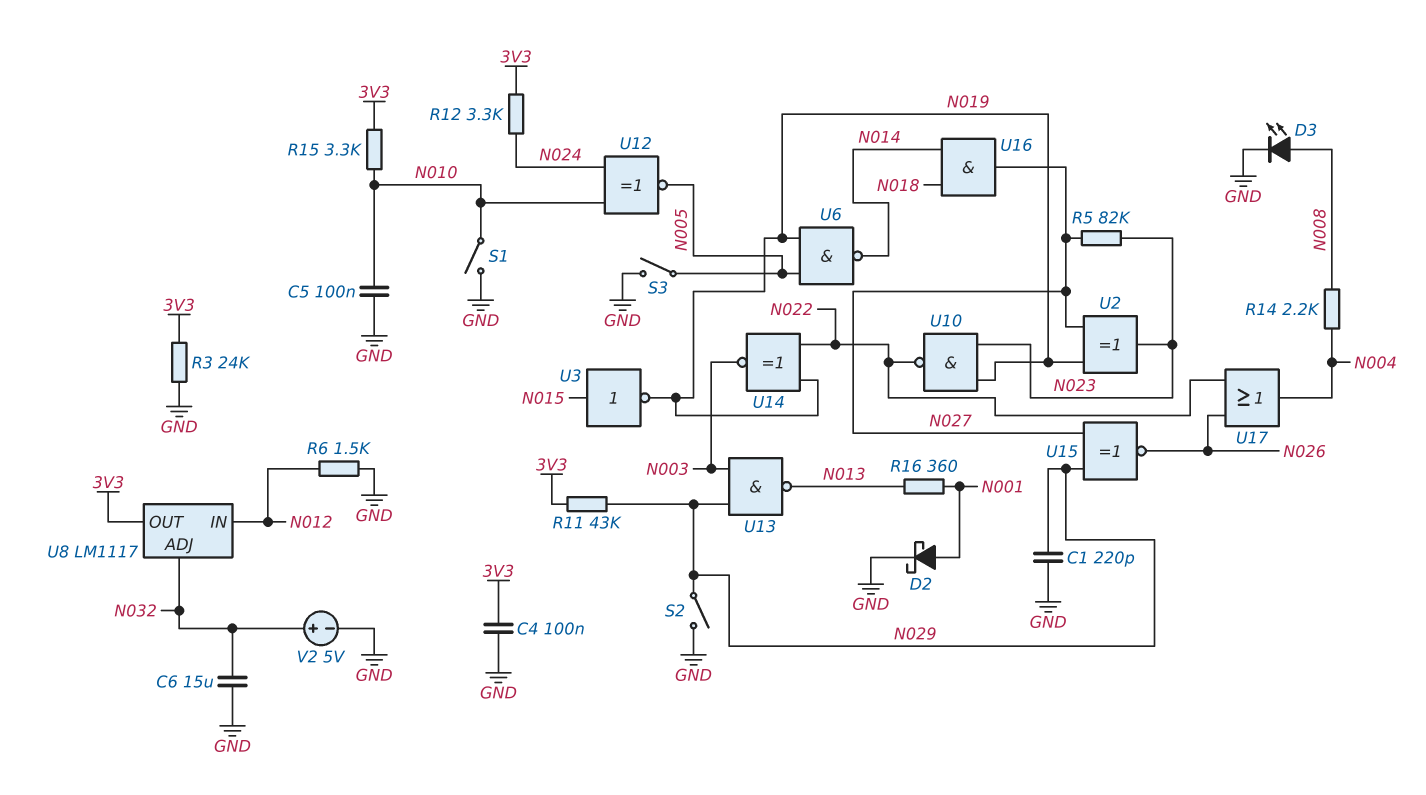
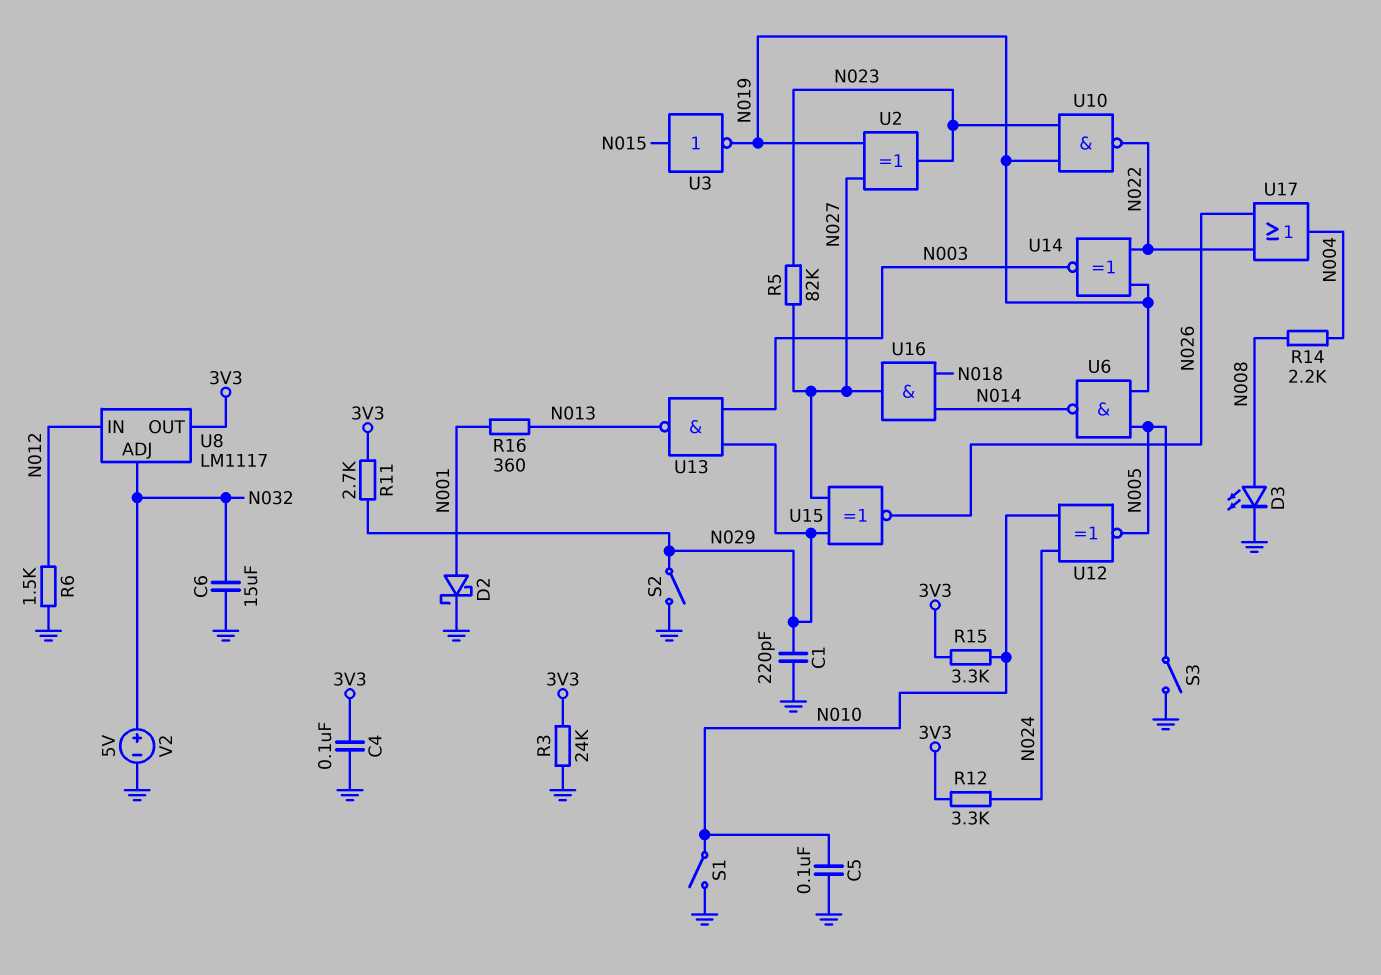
R11: 43k (3V3, N029) -> 2.7k (3V3, N029)

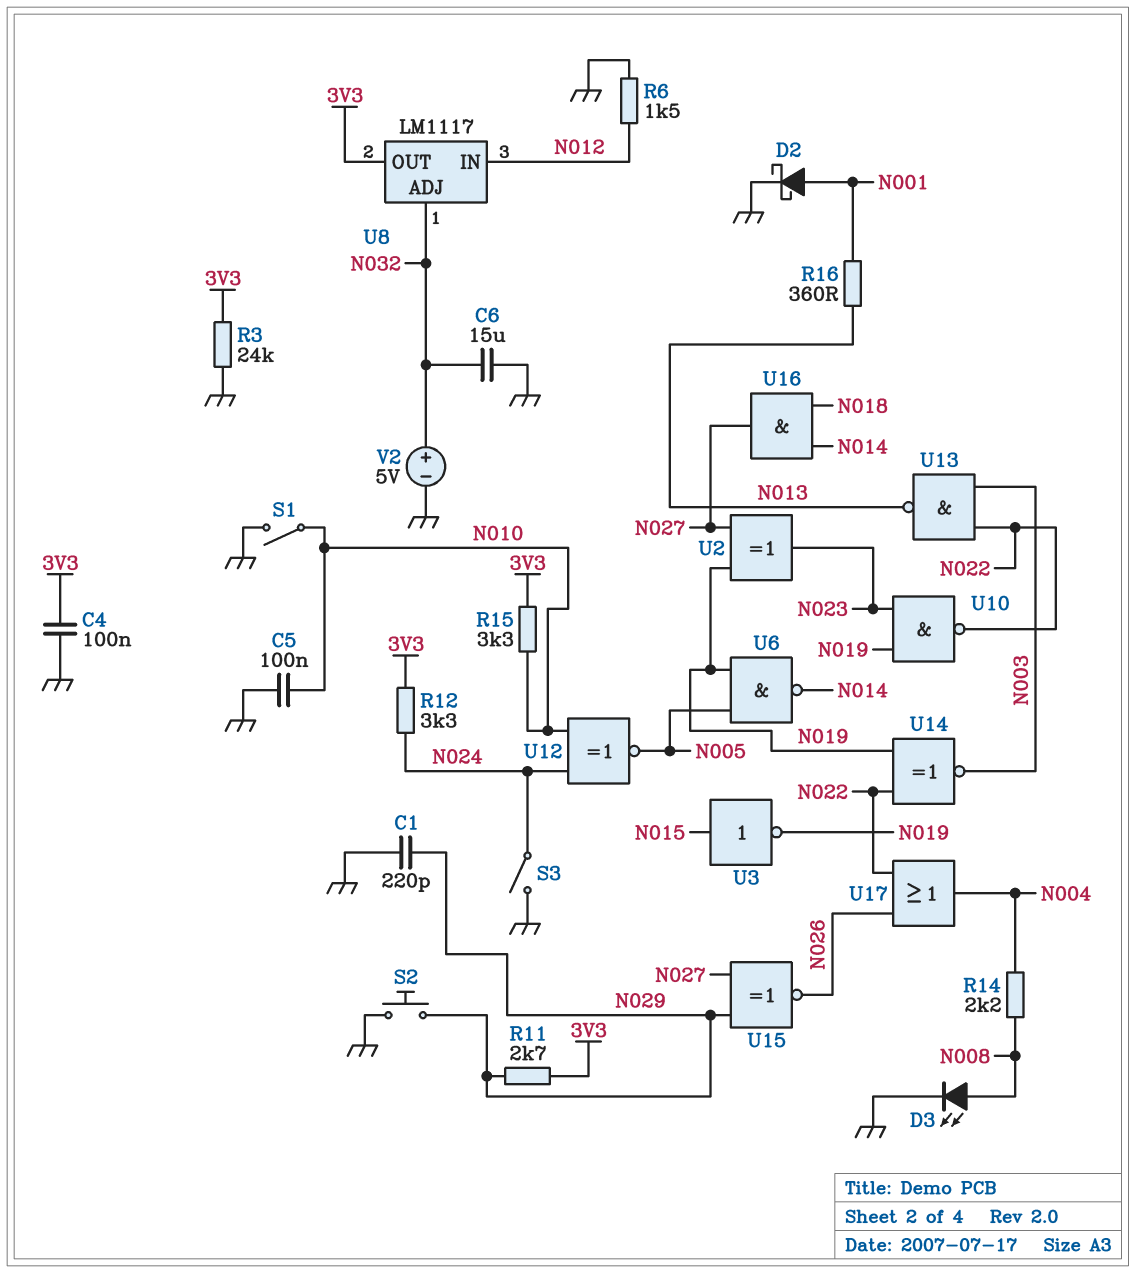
R5: 82k (N023, N027) -> none
S2: switch (GND, N029) -> button (GND, N029)
S3: switch (GND, N005) -> switch (GND, N024)
U13: NAND (in N003, in N029, out N013) -> NAND (in N003, in N022, out N013)

